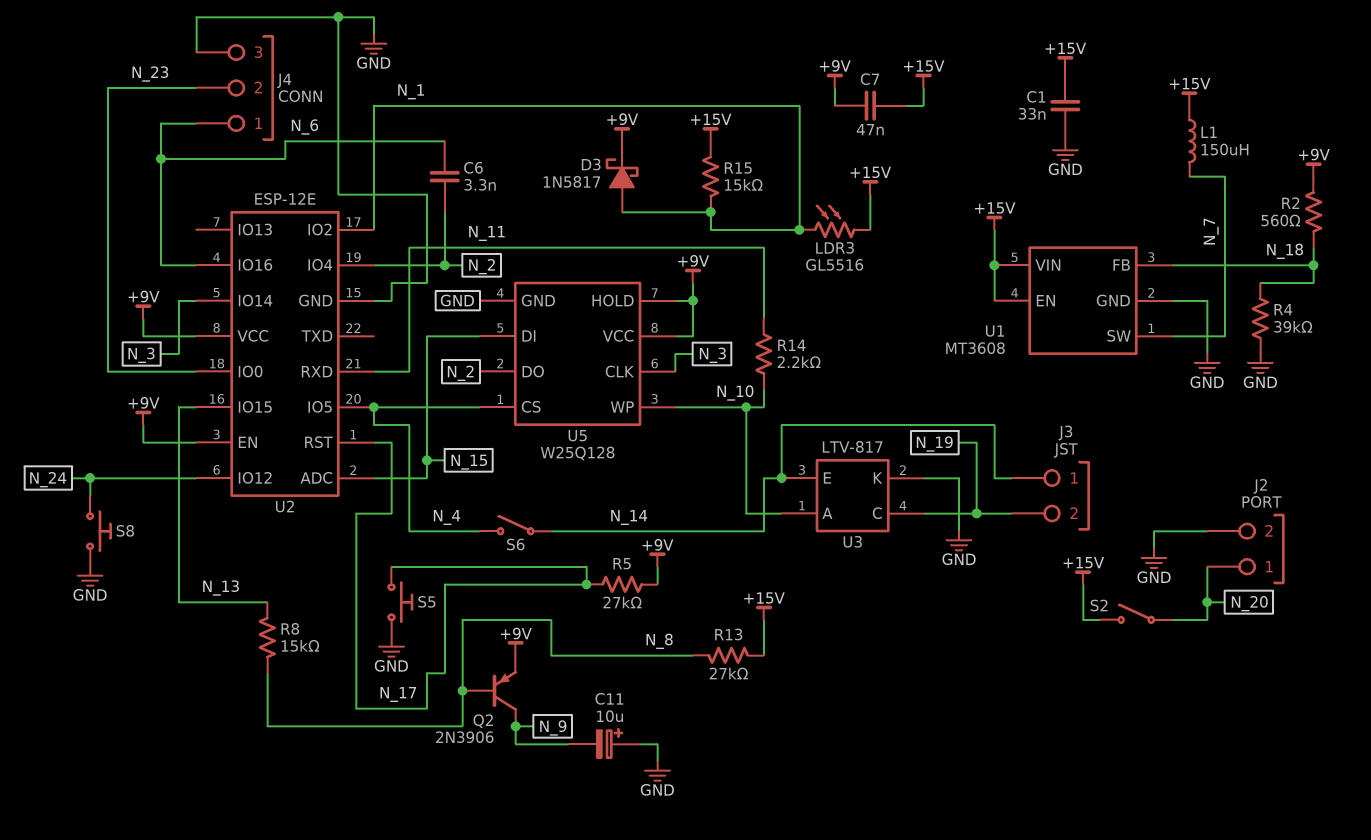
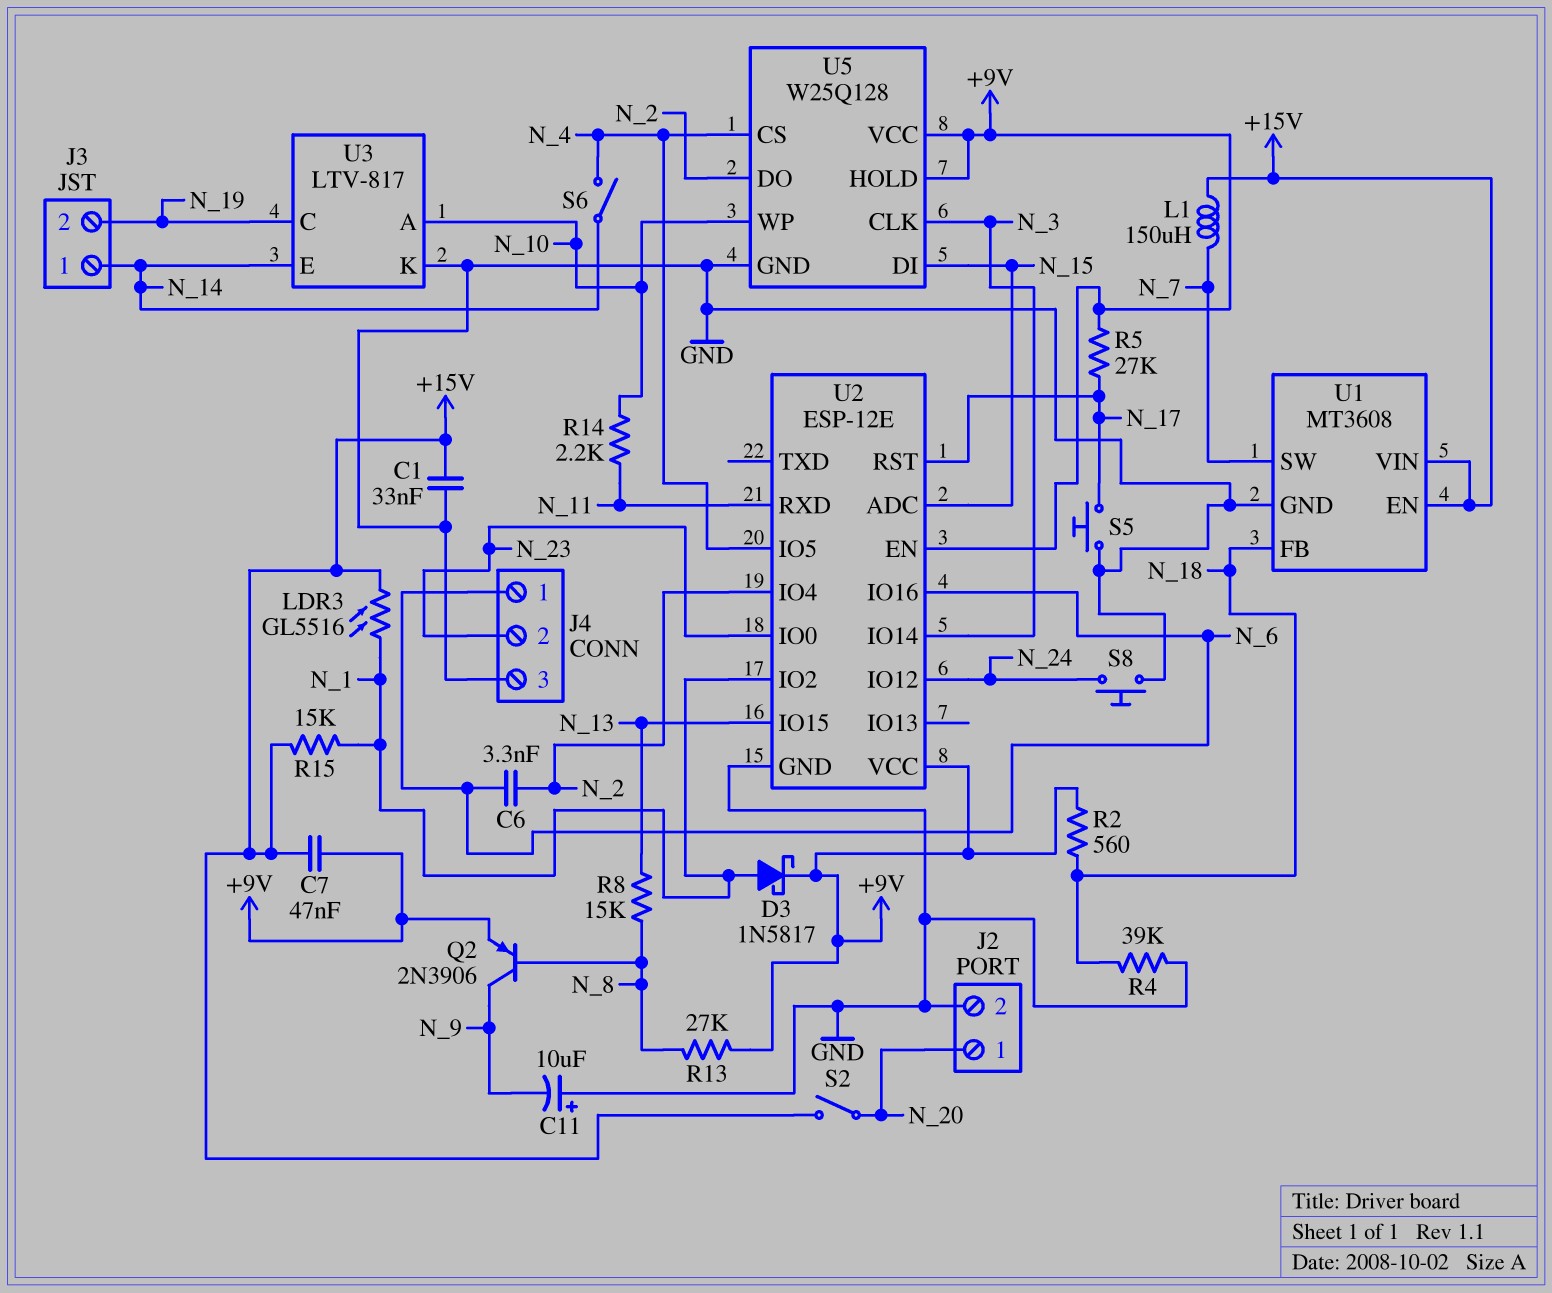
R13: 27k (+15V, N_8) -> 27k (+9V, N_8)

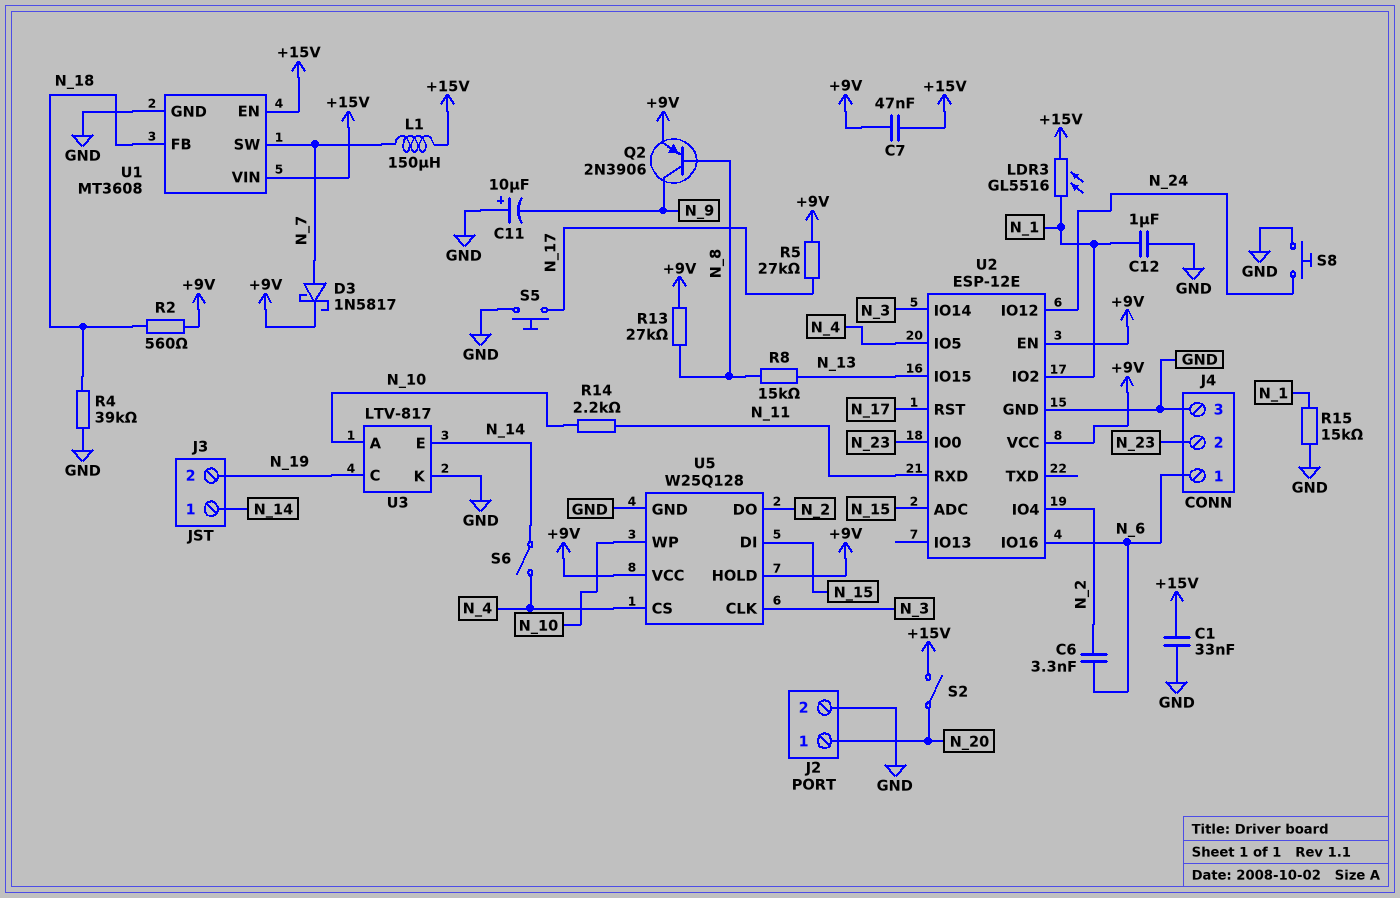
C12: none -> 1uF (GND, N_1)
D3: schottky 1N5817 (A N_1, K +9V) -> schottky 1N5817 (A N_7, K +9V)
R15: 15k (+15V, N_1) -> 15k (GND, N_1)

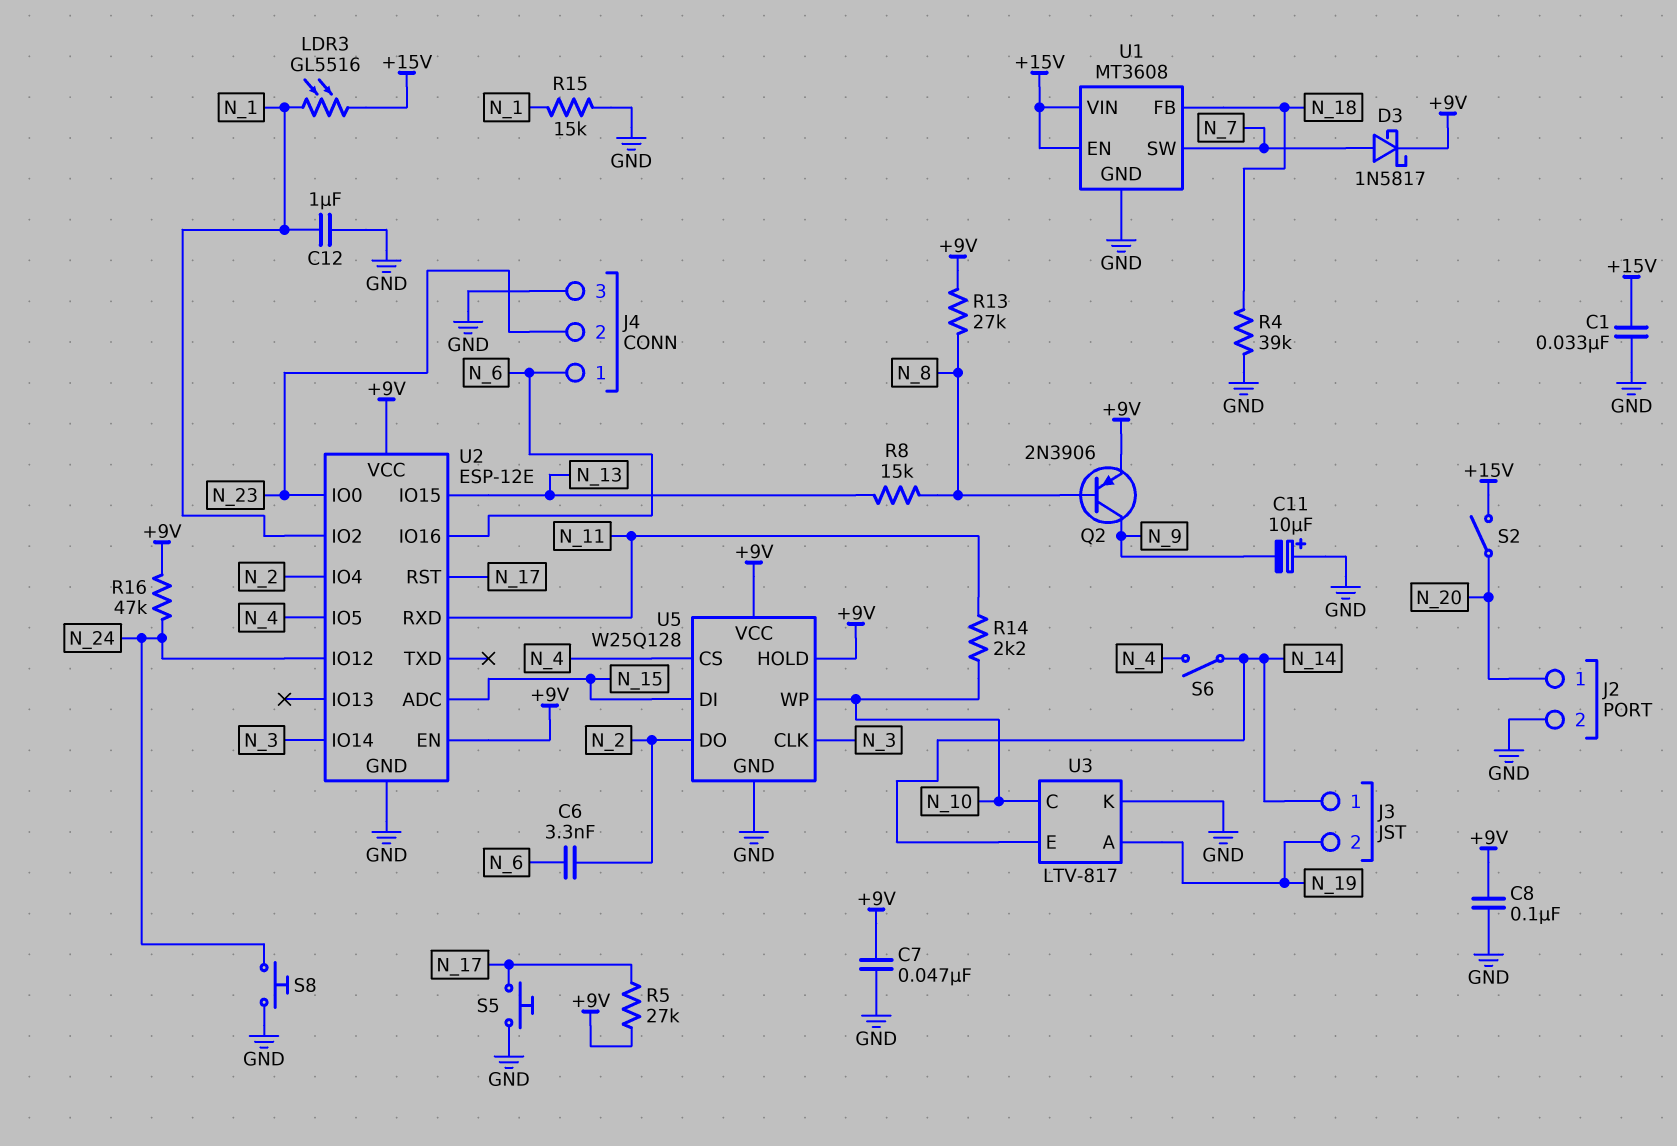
C7: 47nF (+9V, +15V) -> 47nF (+9V, GND)
C8: none -> 100nF (+9V, GND)
L1: 150uH (+15V, N_7) -> none
R2: 560 (+9V, N_18) -> none
R16: none -> 47k (+9V, N_24)
U3 pin A: N_10 -> N_19
U3 pin C: N_19 -> N_10

